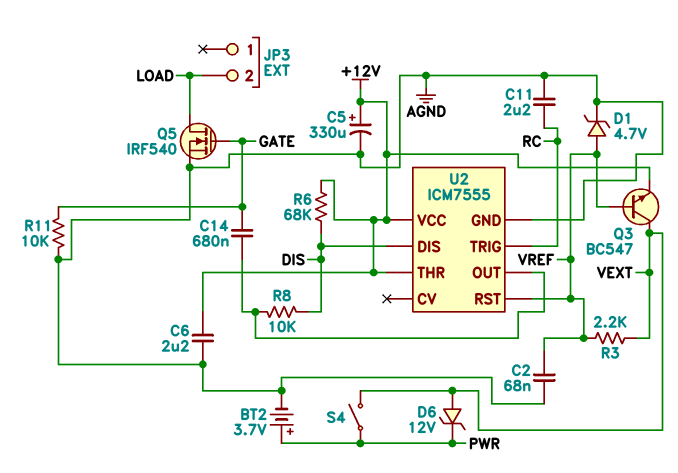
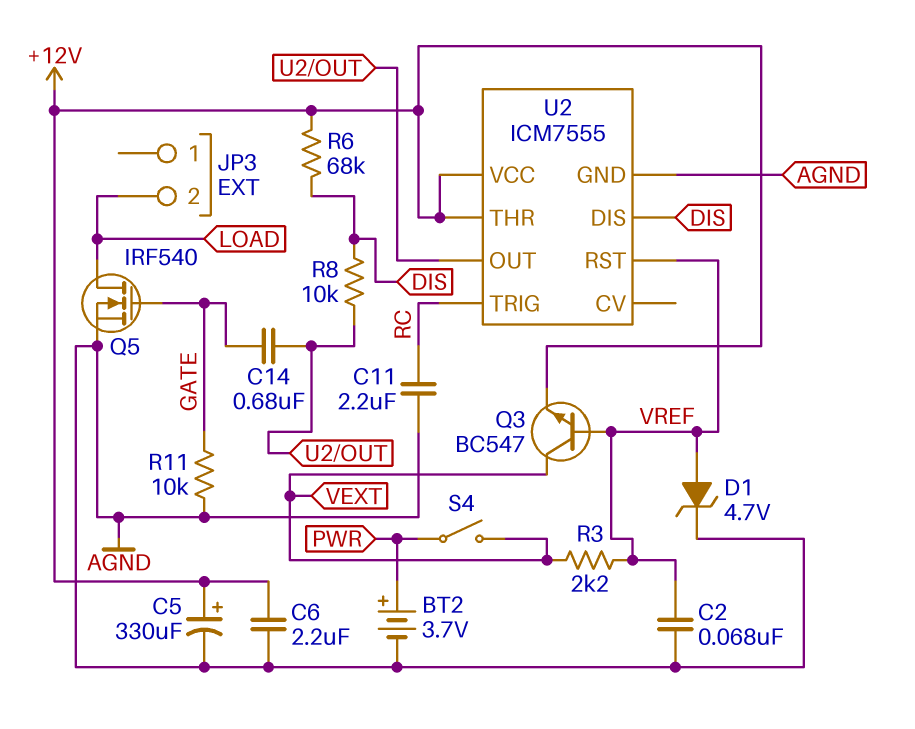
D6: zener 12V (A VEXT, K PWR) -> none

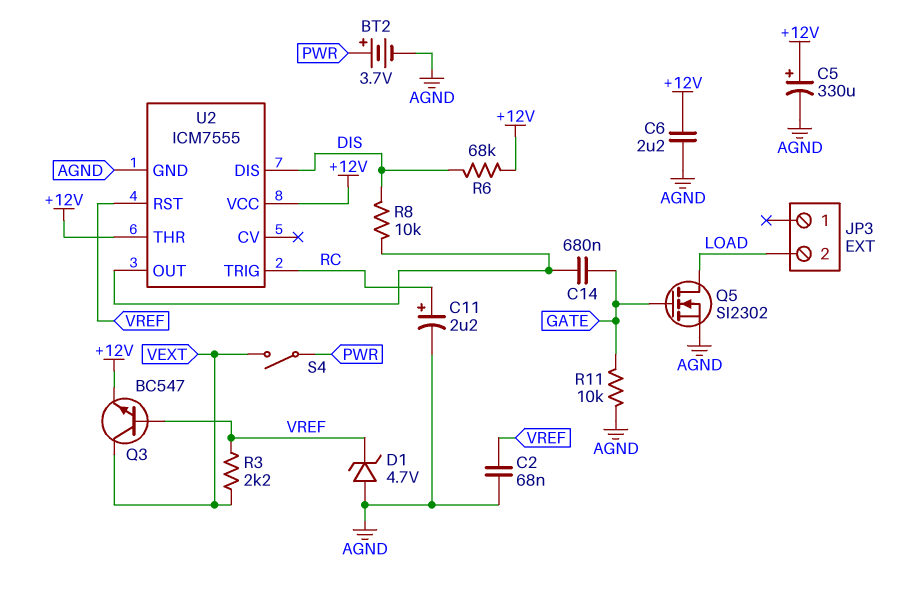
C11: 2.2uF (AGND, RC) -> 2.2uF (plus RC, minus AGND)
D1: zener 4.7V (A VREF, K AGND) -> zener 4.7V (A AGND, K VREF)
Q5: NMOS IRF540 (G GATE, D LOAD, S AGND) -> NMOS SI2302 (G GATE, D LOAD, S AGND)

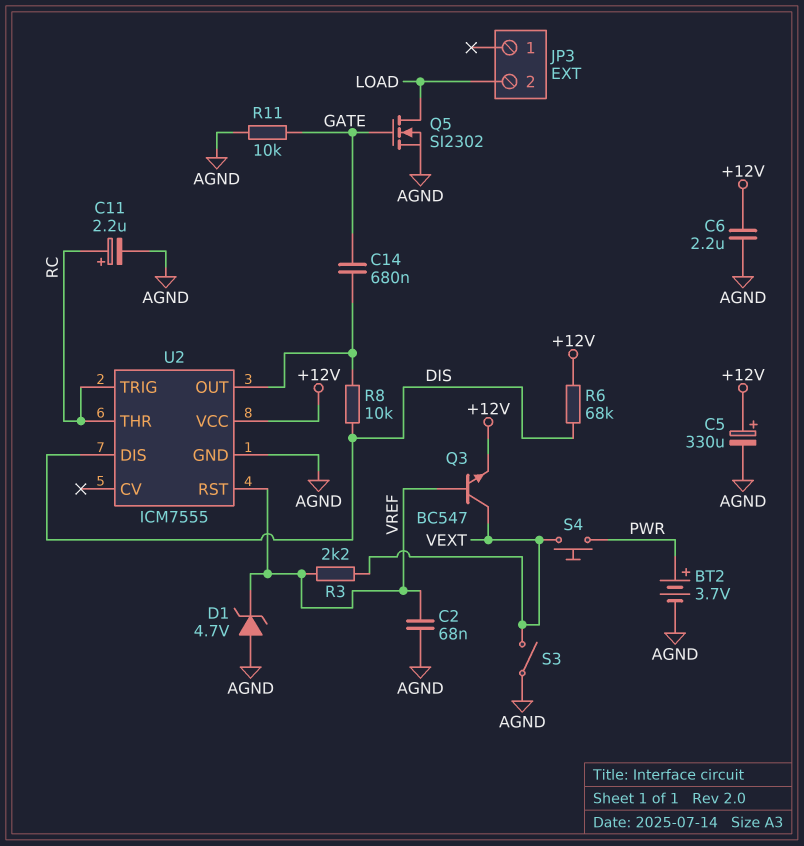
S3: none -> switch (AGND, VEXT)
S4: switch (PWR, VEXT) -> button (PWR, VEXT)
U2 pin THR: +12V -> RC

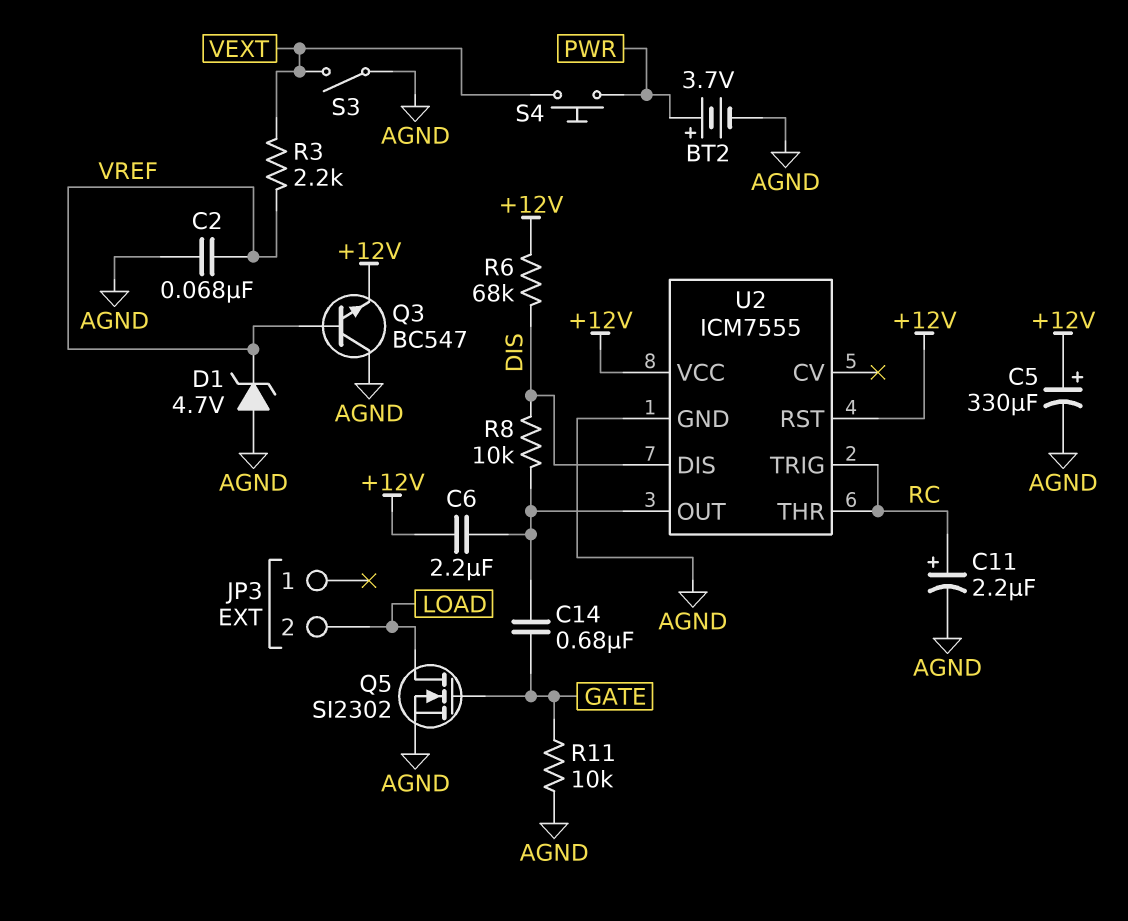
C6: 2.2uF (+12V, AGND) -> 2.2uF (+12V, U2/OUT)
Q3: NPN BC547 (B VREF, C VEXT, E +12V) -> NPN BC547 (B VREF, C AGND, E +12V)
U2 pin RST: VREF -> +12V

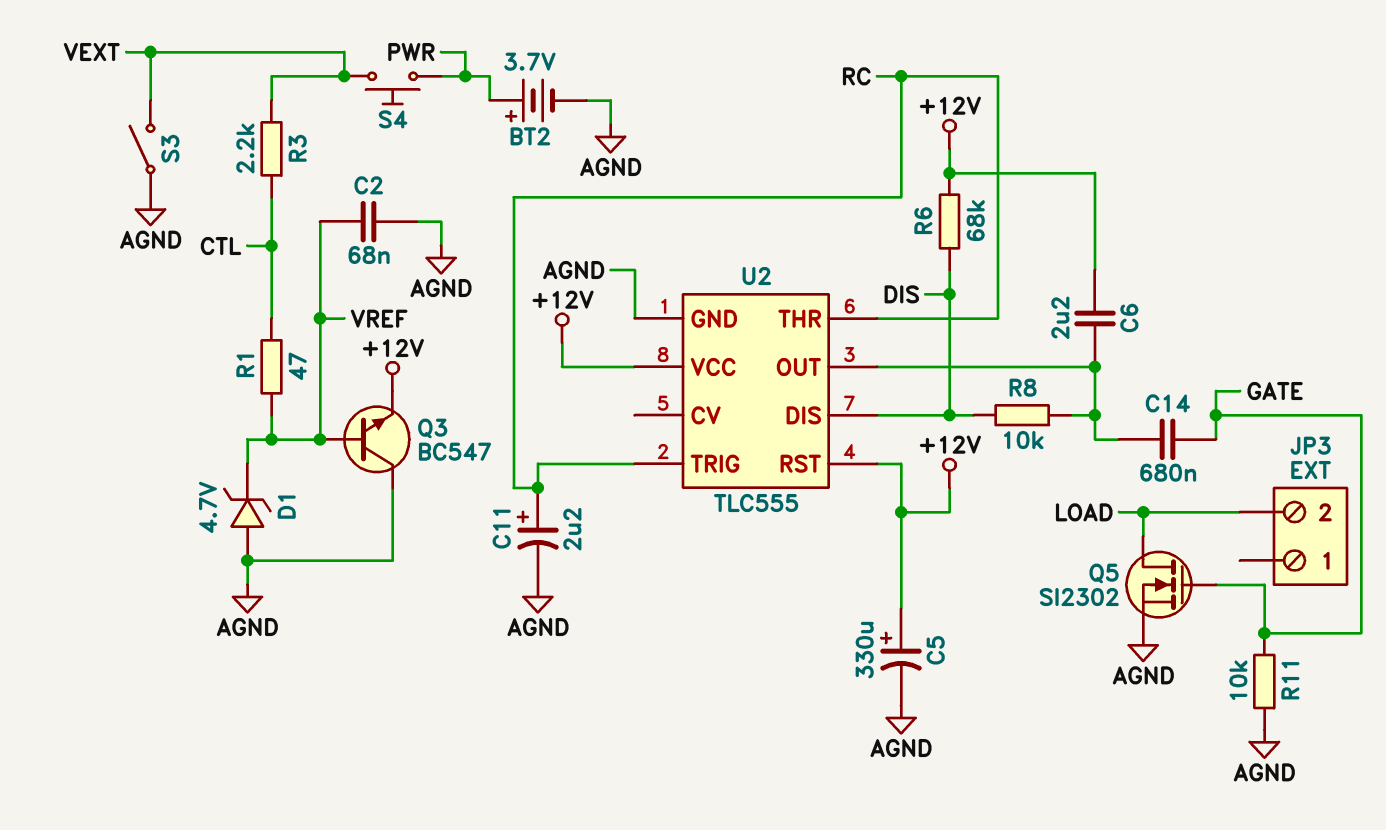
R1: none -> 47 (CTL, VREF)
R3: 2.2k (VEXT, VREF) -> 2.2k (CTL, VEXT)
U2: ICM7555 -> TLC555

